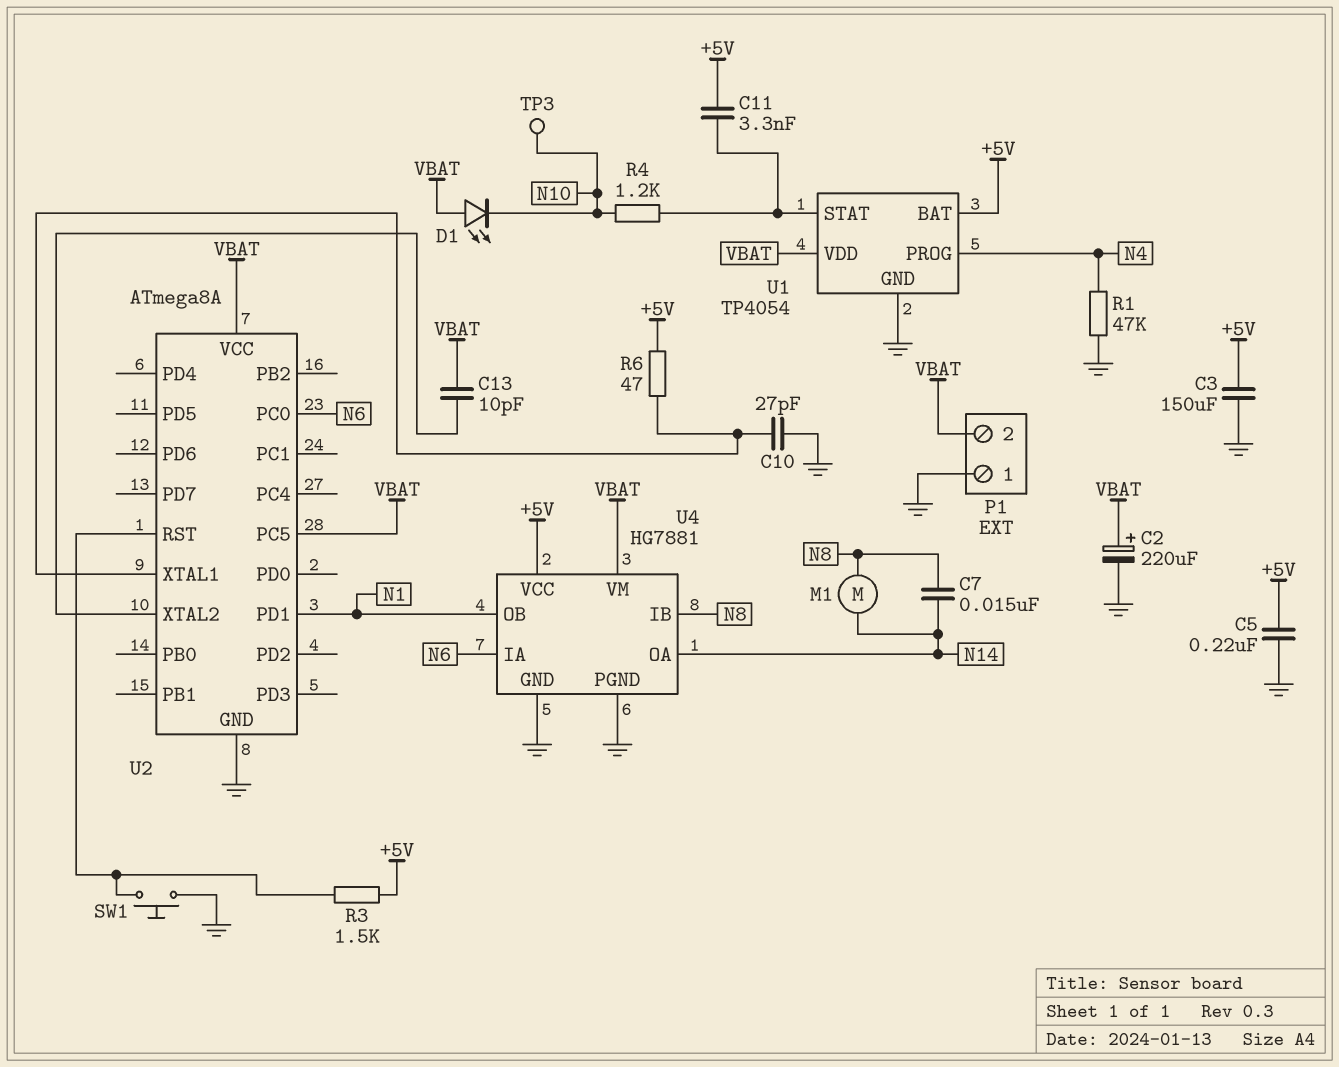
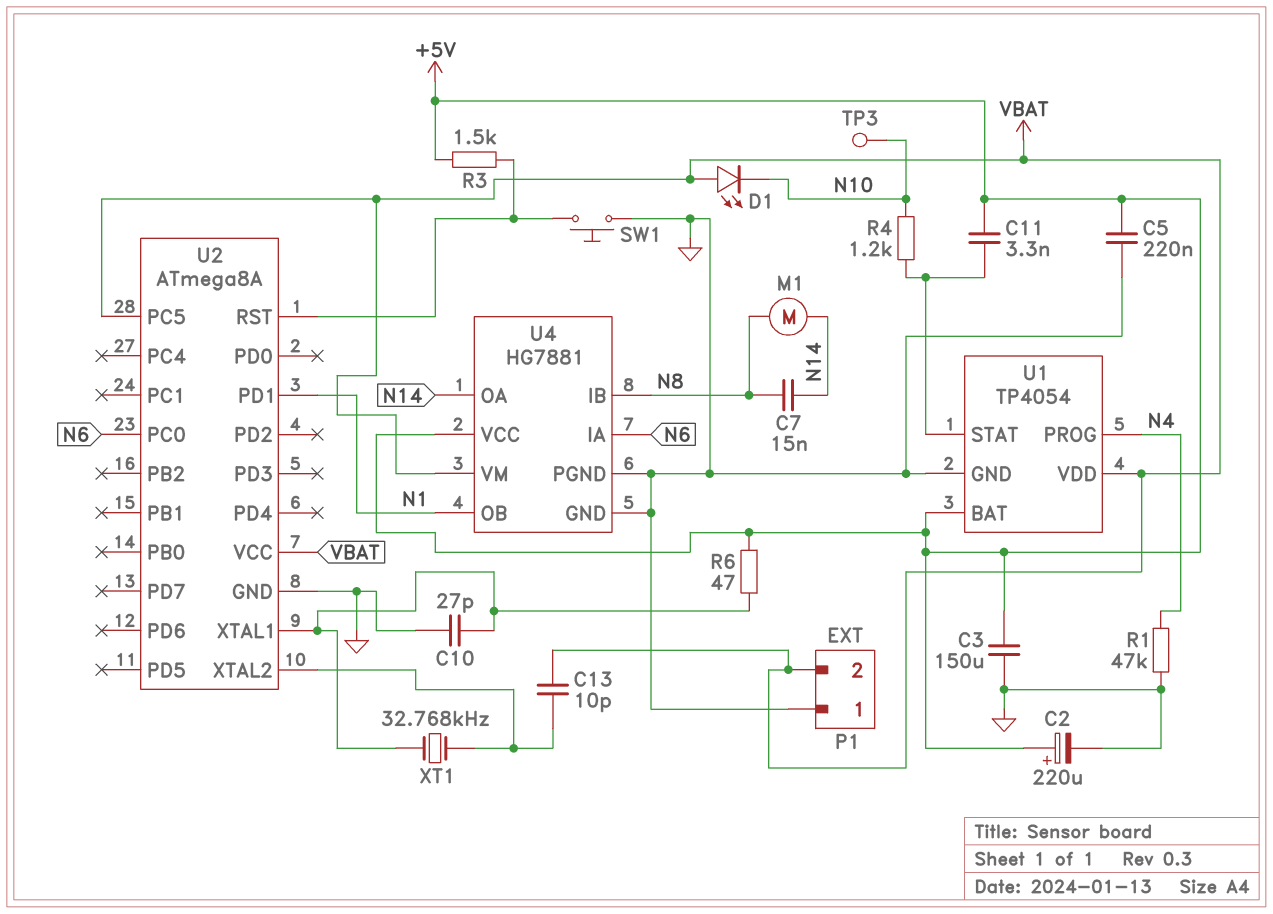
C2: 220uF (plus VBAT, minus GND) -> 220uF (plus +5V, minus GND)
XT1: none -> 32.768kHz (U2/XTAL1, U2/XTAL2)

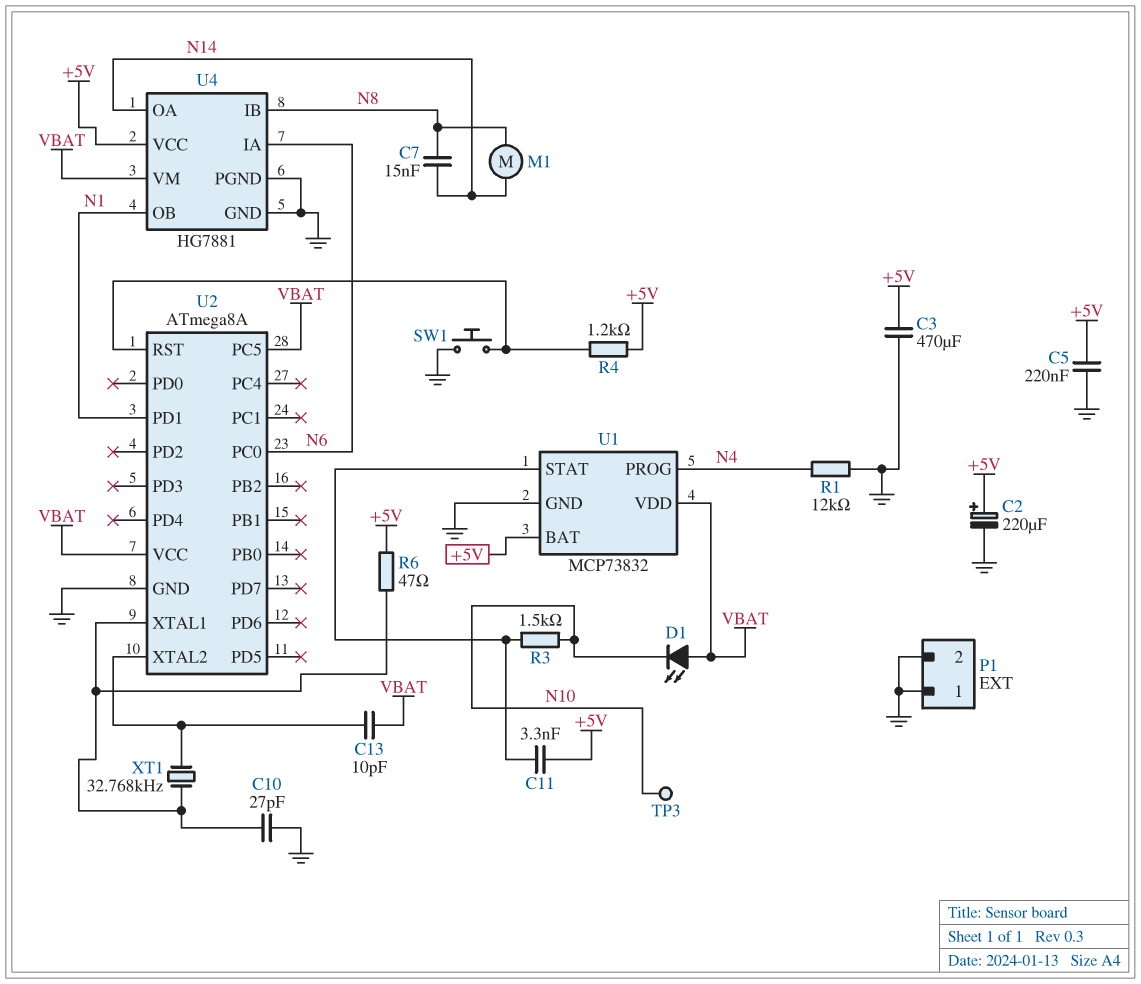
C3: 150uF (+5V, GND) -> 470uF (+5V, GND)
P1 pin 2: VBAT -> GND
R1: 47k (GND, N4) -> 12k (GND, N4)
R3: 1.5k (+5V, U2/RST) -> 1.5k (N10, U1/STAT)
R4: 1.2k (N10, U1/STAT) -> 1.2k (+5V, U2/RST)
U1: TP4054 -> MCP73832

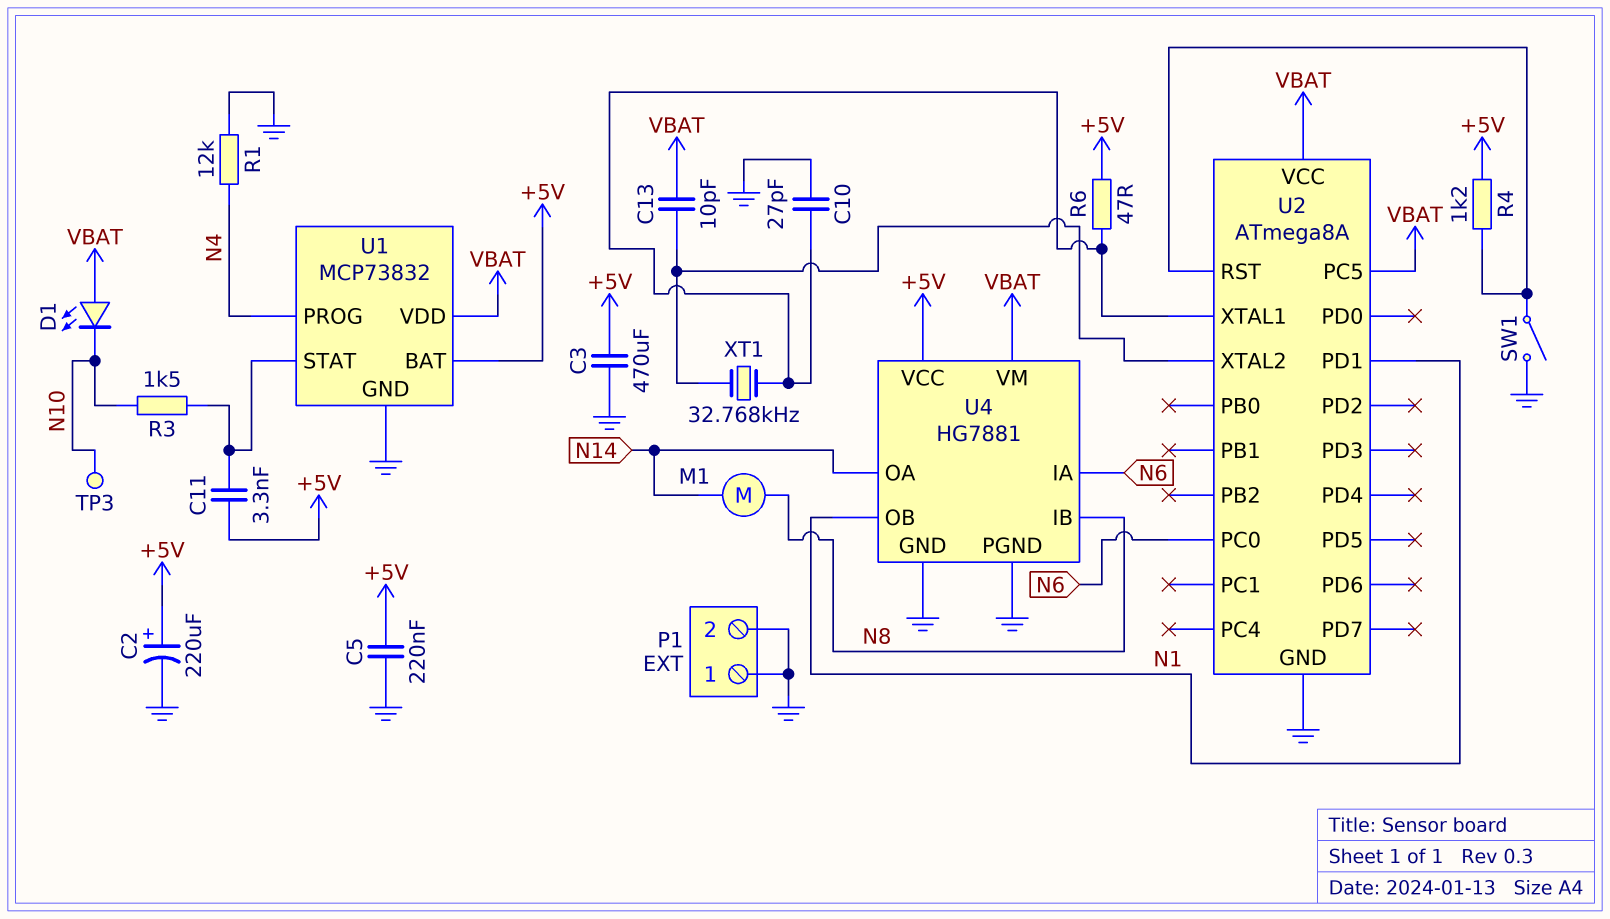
C7: 15nF (N8, N14) -> none
SW1: button (GND, U2/RST) -> switch (GND, U2/RST)

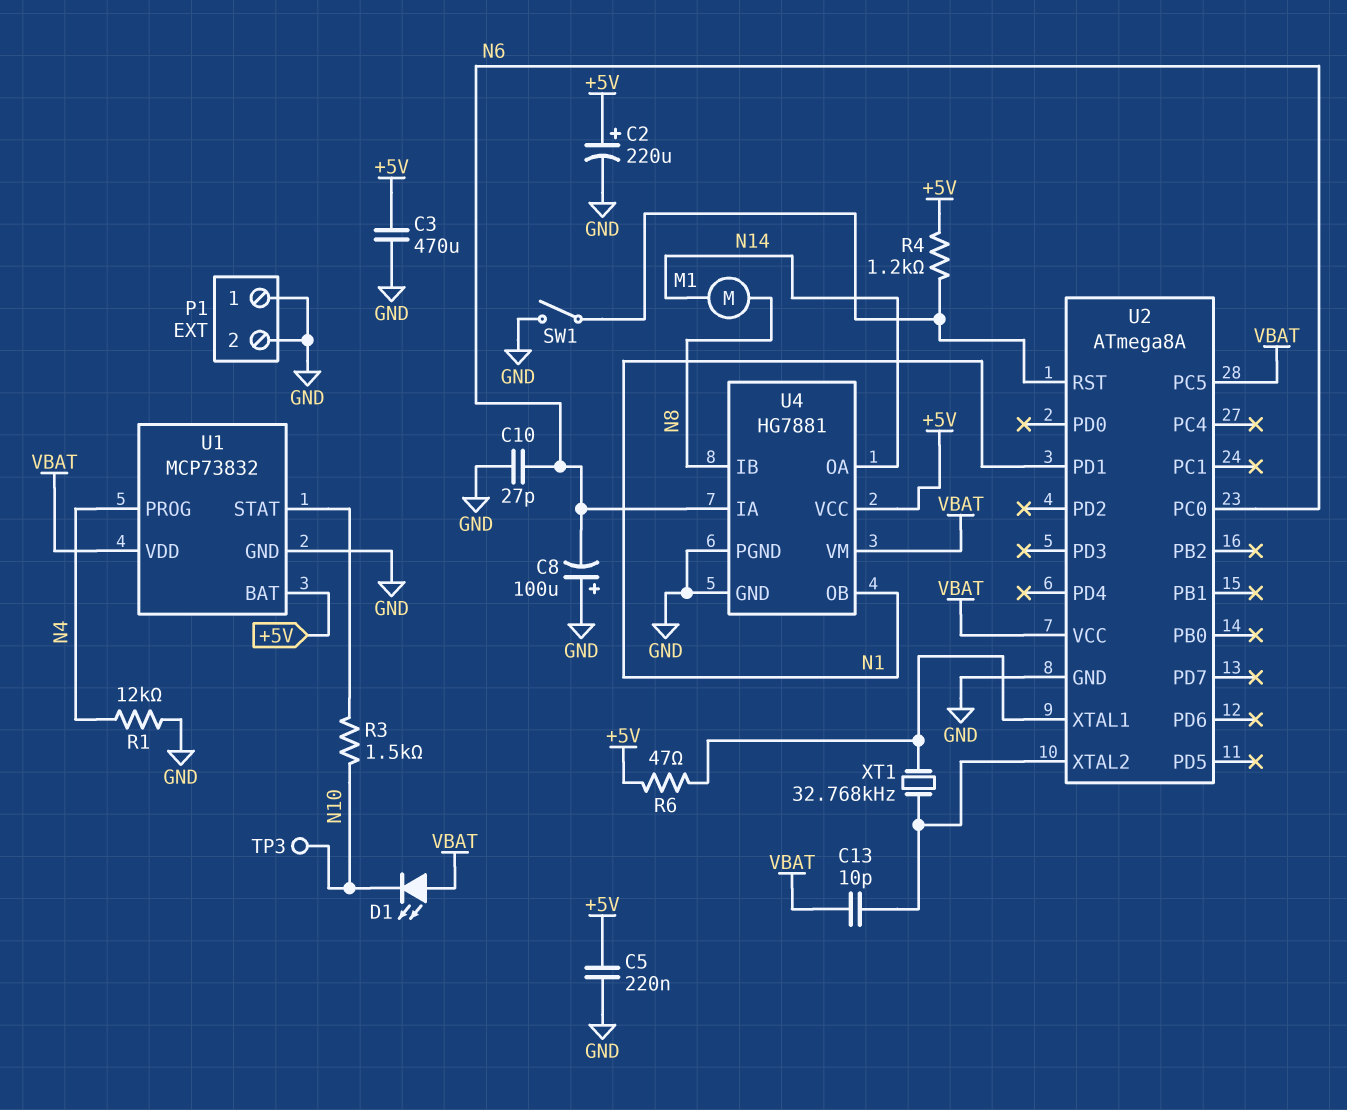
C8: none -> 100uF (plus GND, minus N6)
C10: 27pF (GND, U2/XTAL1) -> 27pF (GND, N6)
C11: 3.3nF (+5V, U1/STAT) -> none

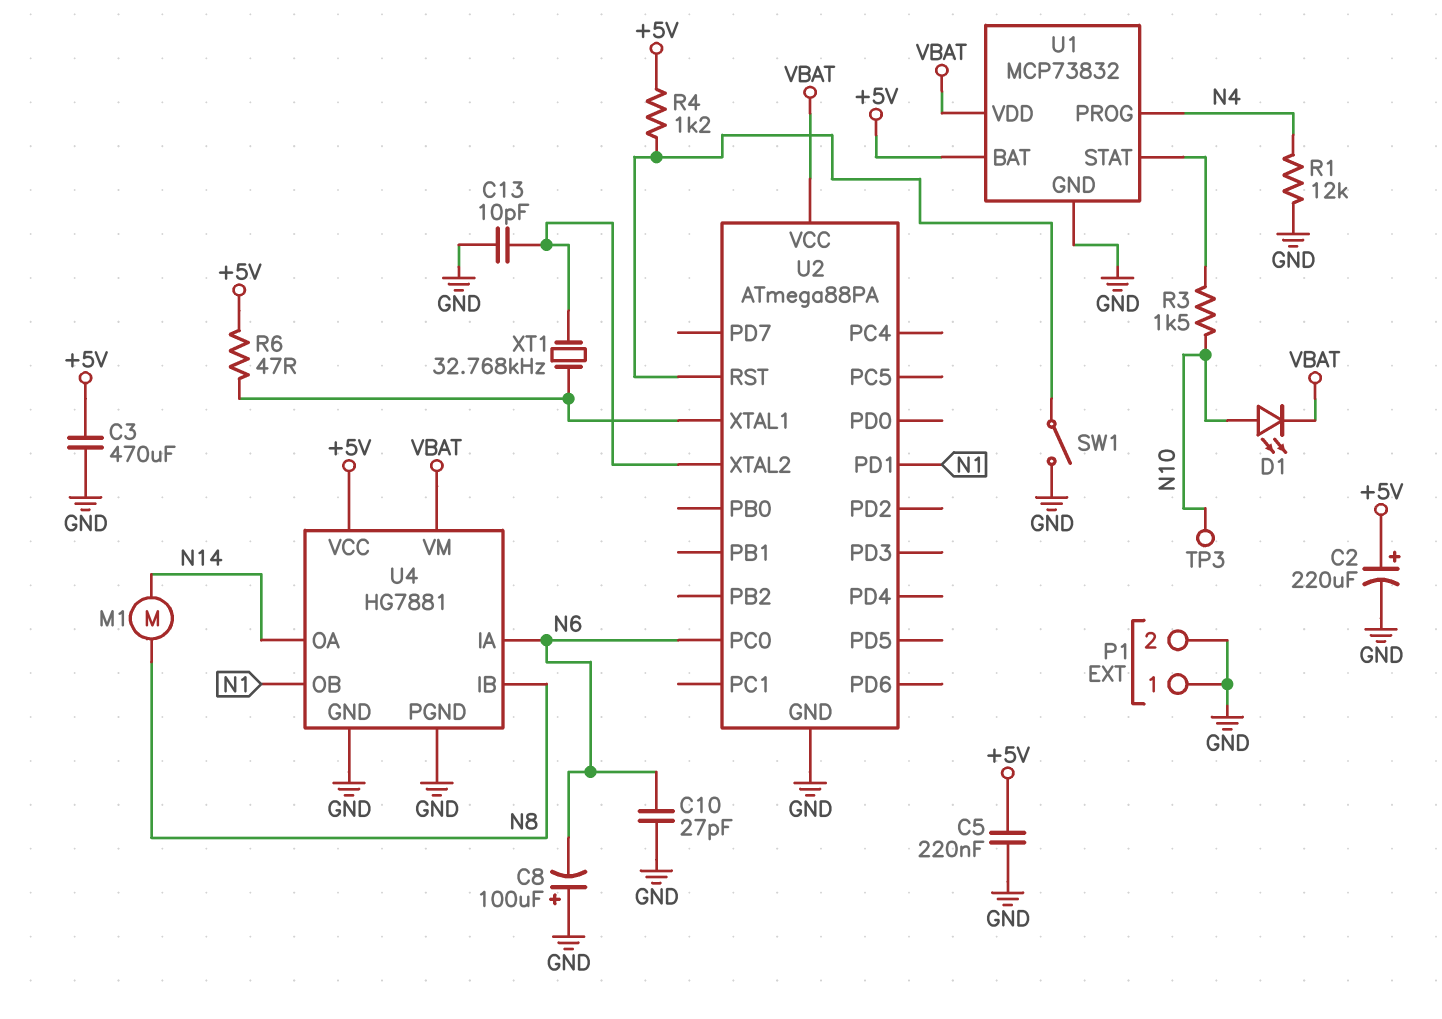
C13: 10pF (U2/XTAL2, VBAT) -> 10pF (GND, U2/XTAL2)
D1: LED (A VBAT, K N10) -> LED (A N10, K VBAT)
U2: ATmega8A -> ATmega88PA
U2 pin PC5: VBAT -> none

